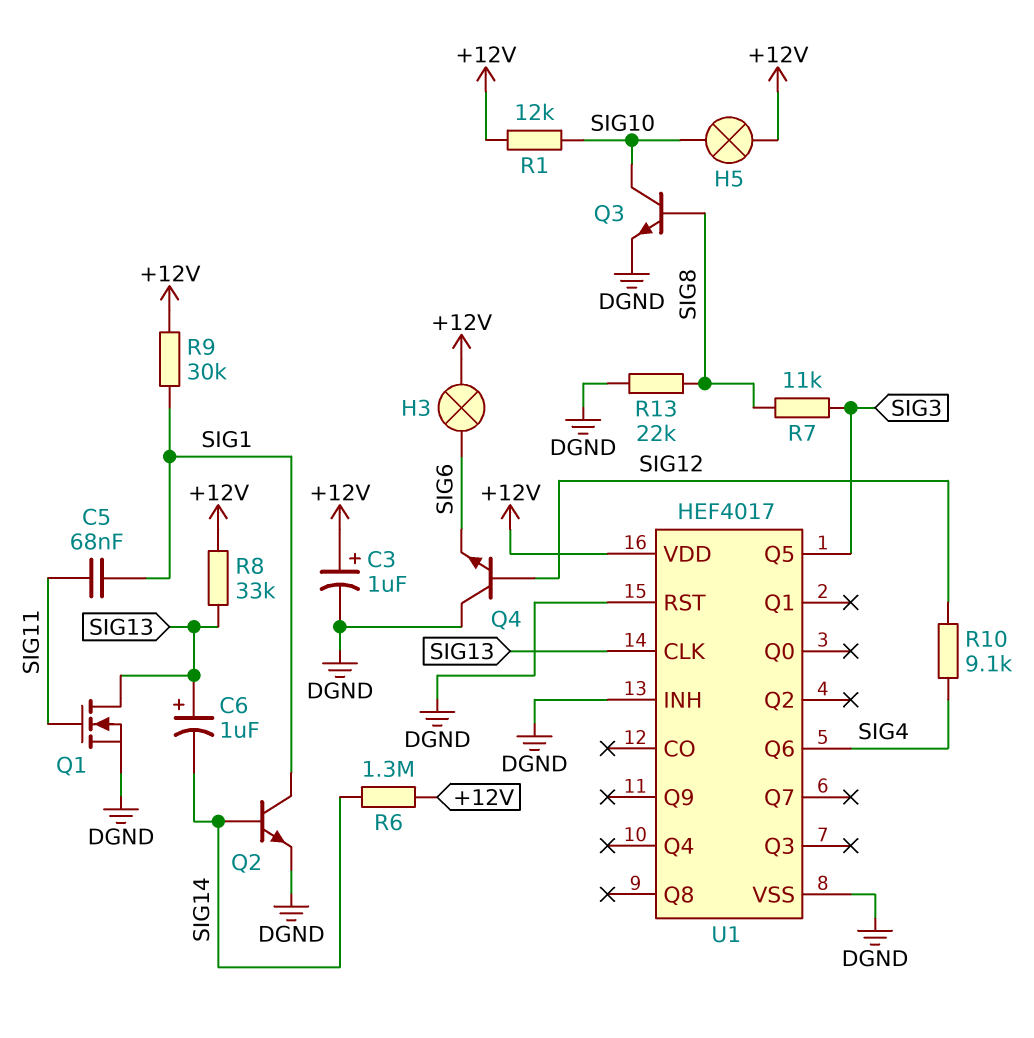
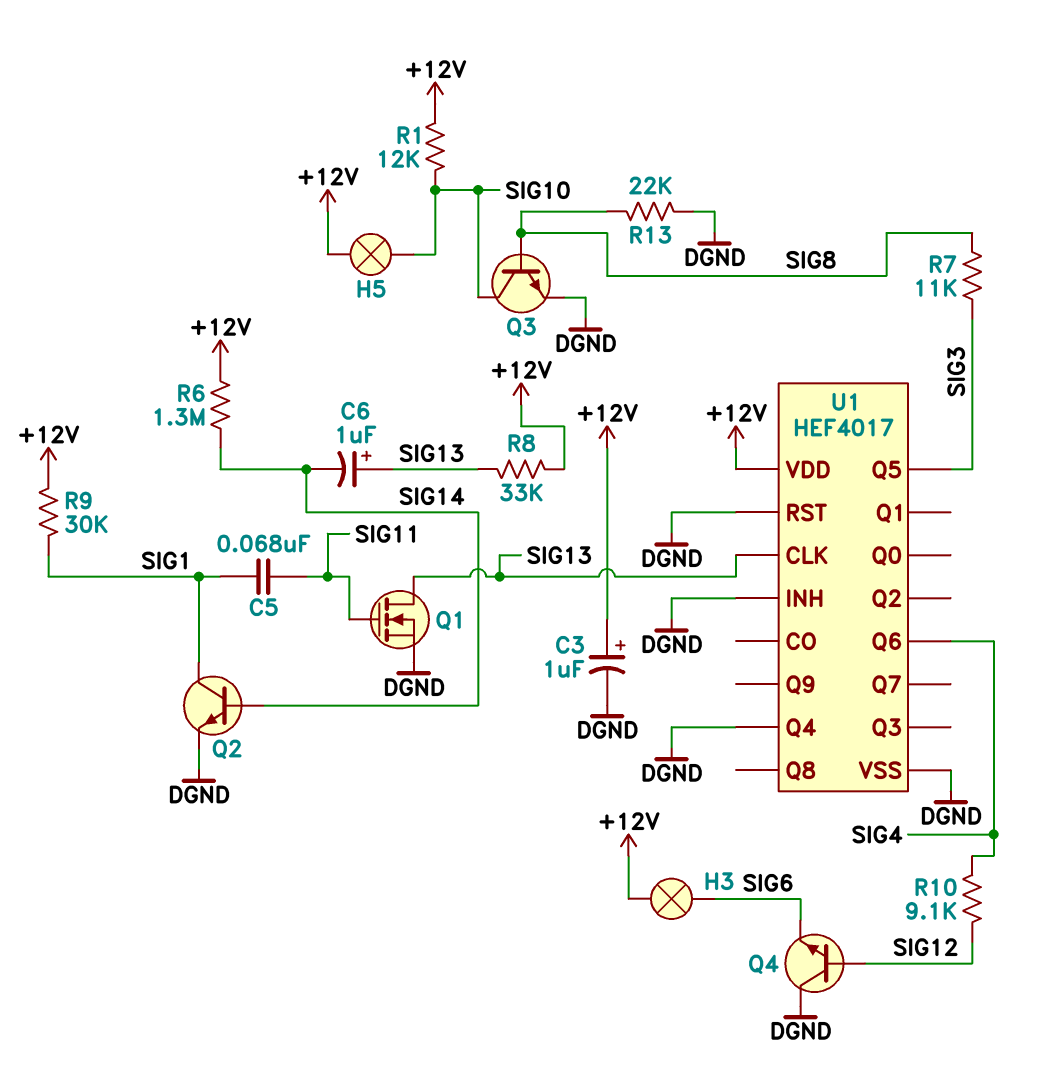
U1 pin Q4: none -> DGND

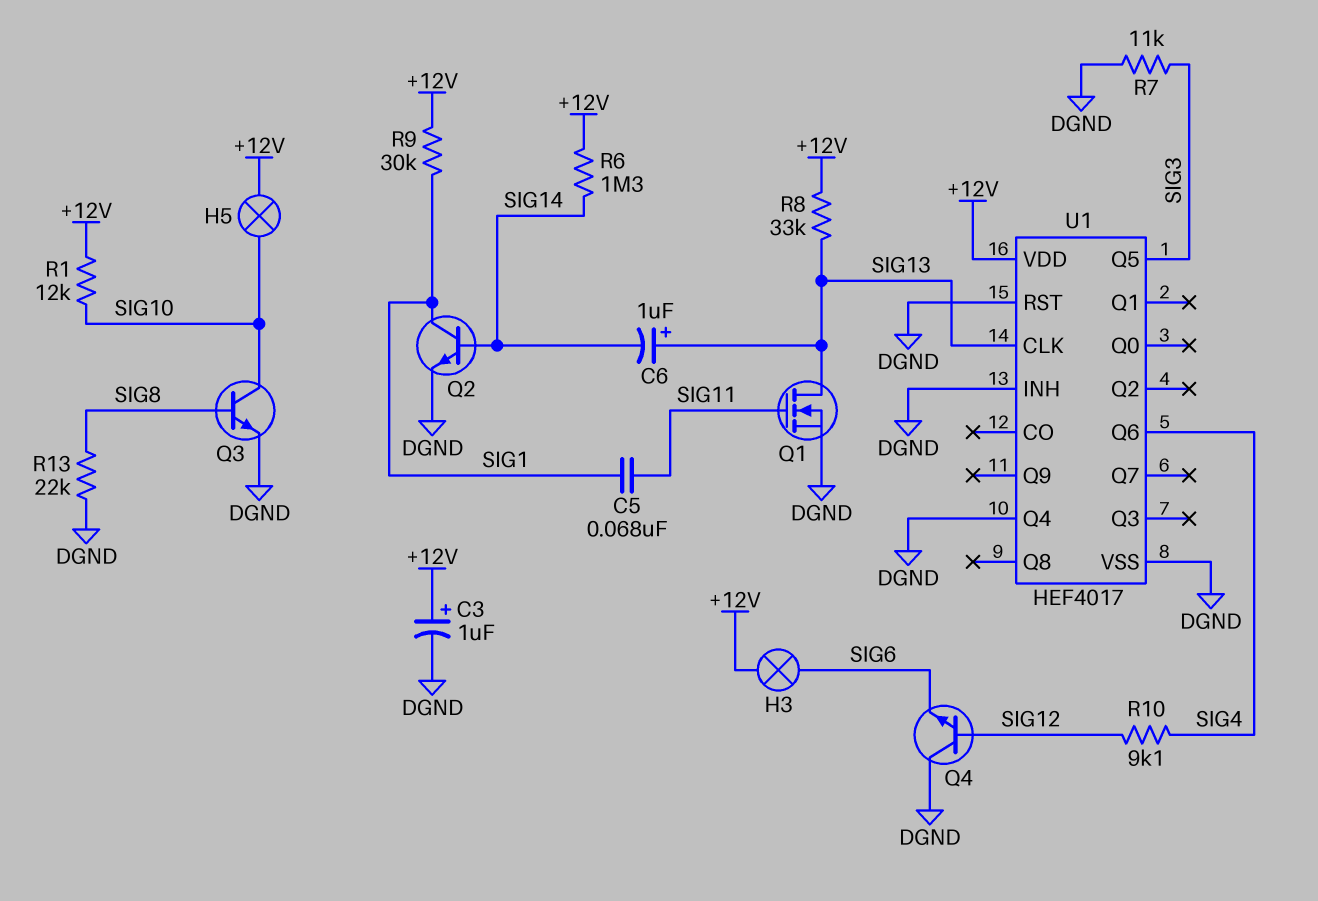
R7: 11k (SIG3, SIG8) -> 11k (DGND, SIG3)

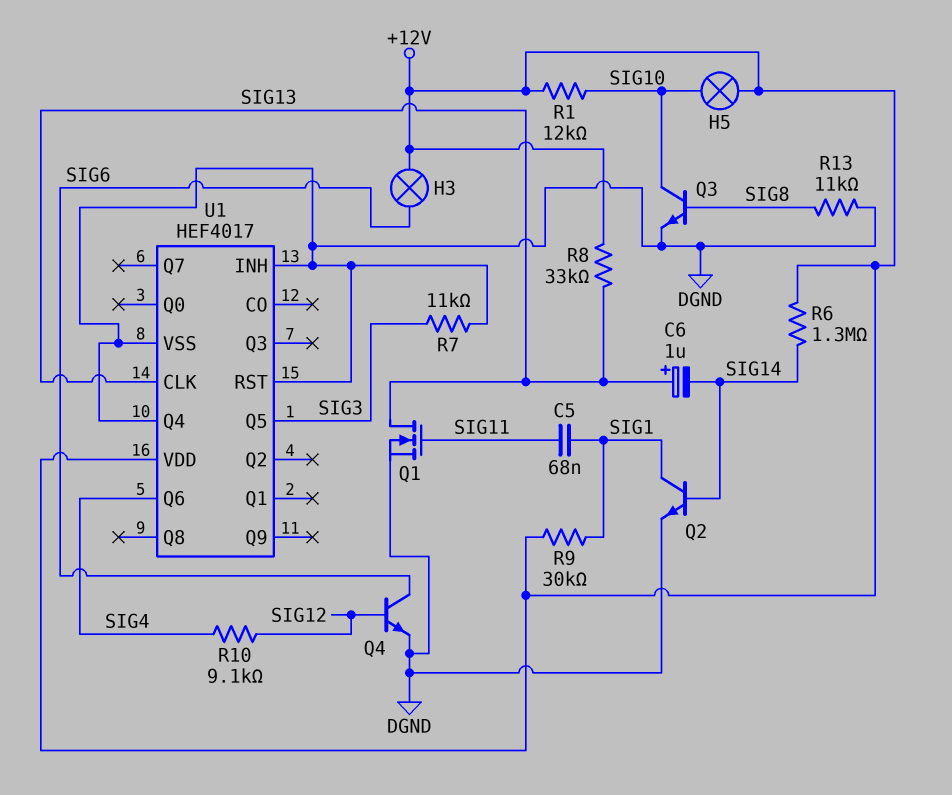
C3: 1uF (plus +12V, minus DGND) -> none
Q4: NPN (B SIG12, C DGND, E SIG6) -> NPN (B SIG12, C SIG6, E DGND)
R13: 22k (DGND, SIG8) -> 11k (DGND, SIG8)

